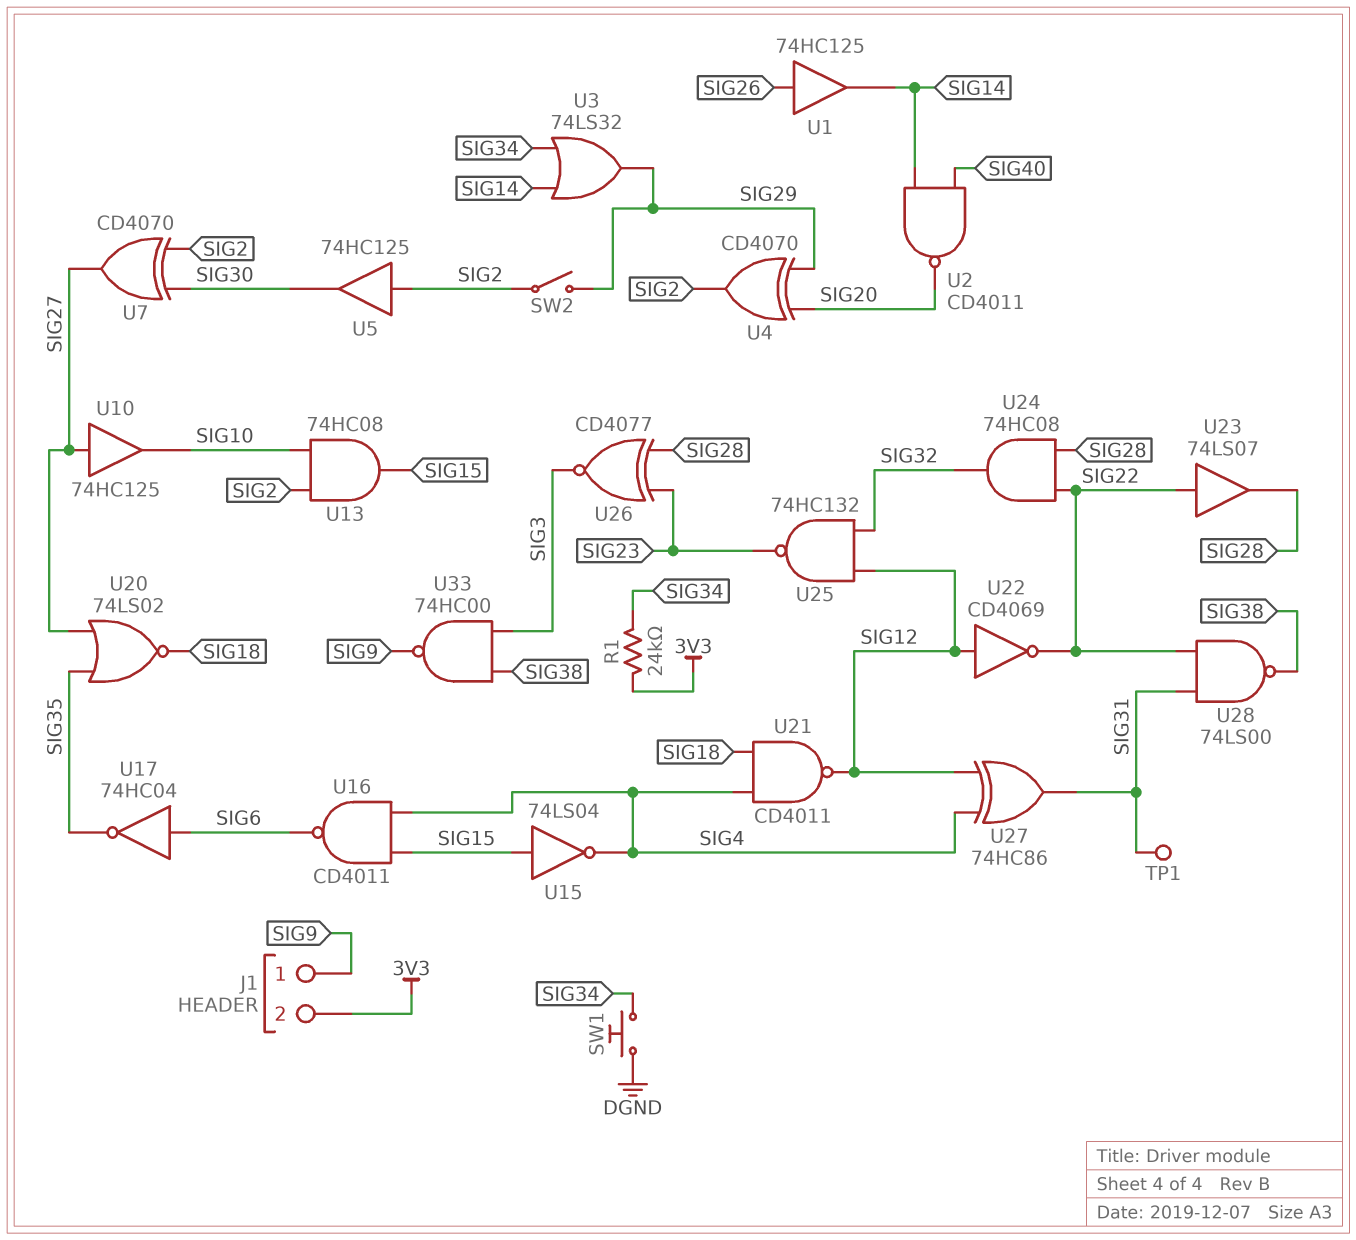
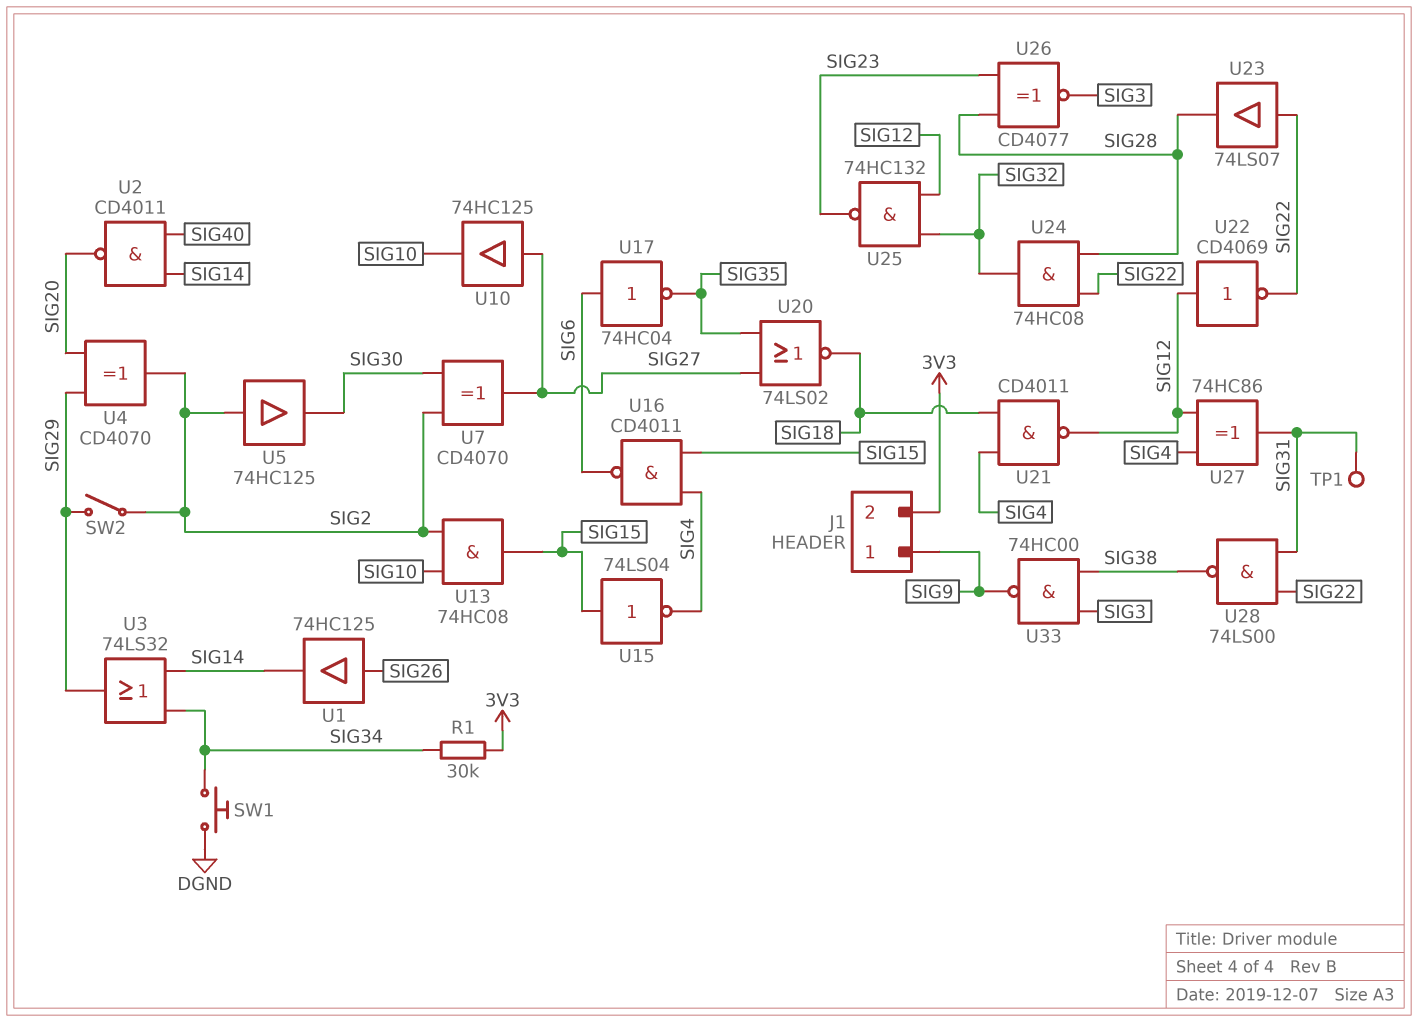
R1: 24k (3V3, SIG34) -> 30k (3V3, SIG34)

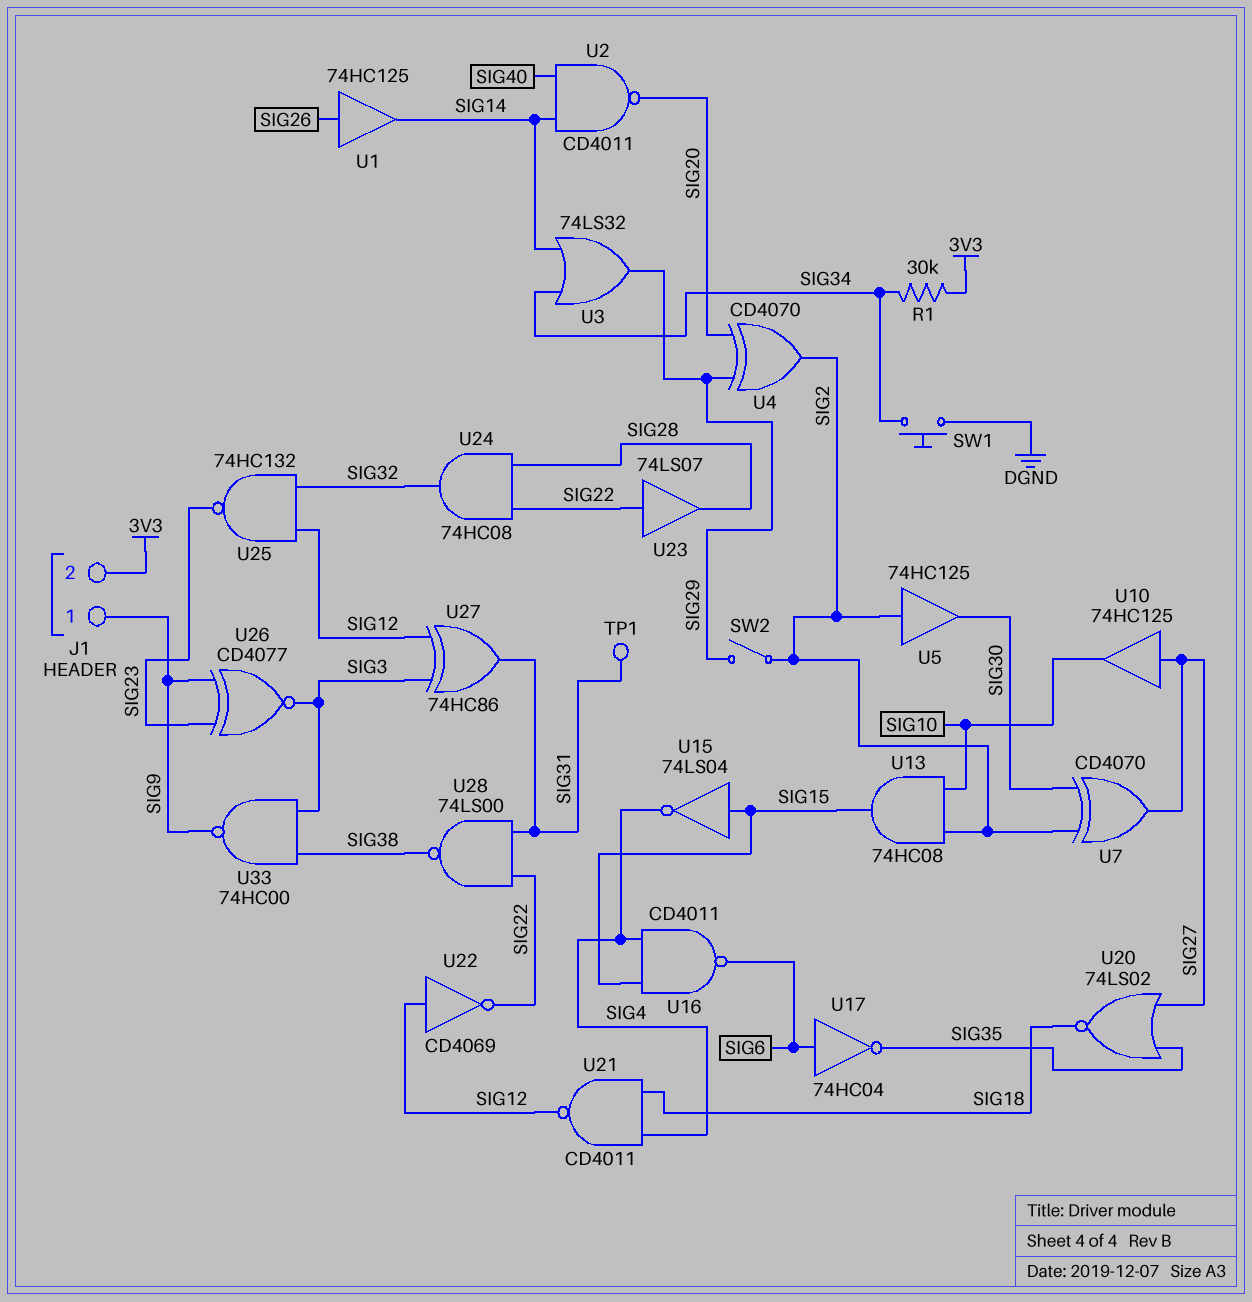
U26: XNOR CD4077 (in SIG23, in SIG28, out SIG3) -> XNOR CD4077 (in SIG9, in SIG23, out SIG3)
U27: XOR 74HC86 (in SIG4, in SIG12, out SIG31) -> XOR 74HC86 (in SIG3, in SIG12, out SIG31)

